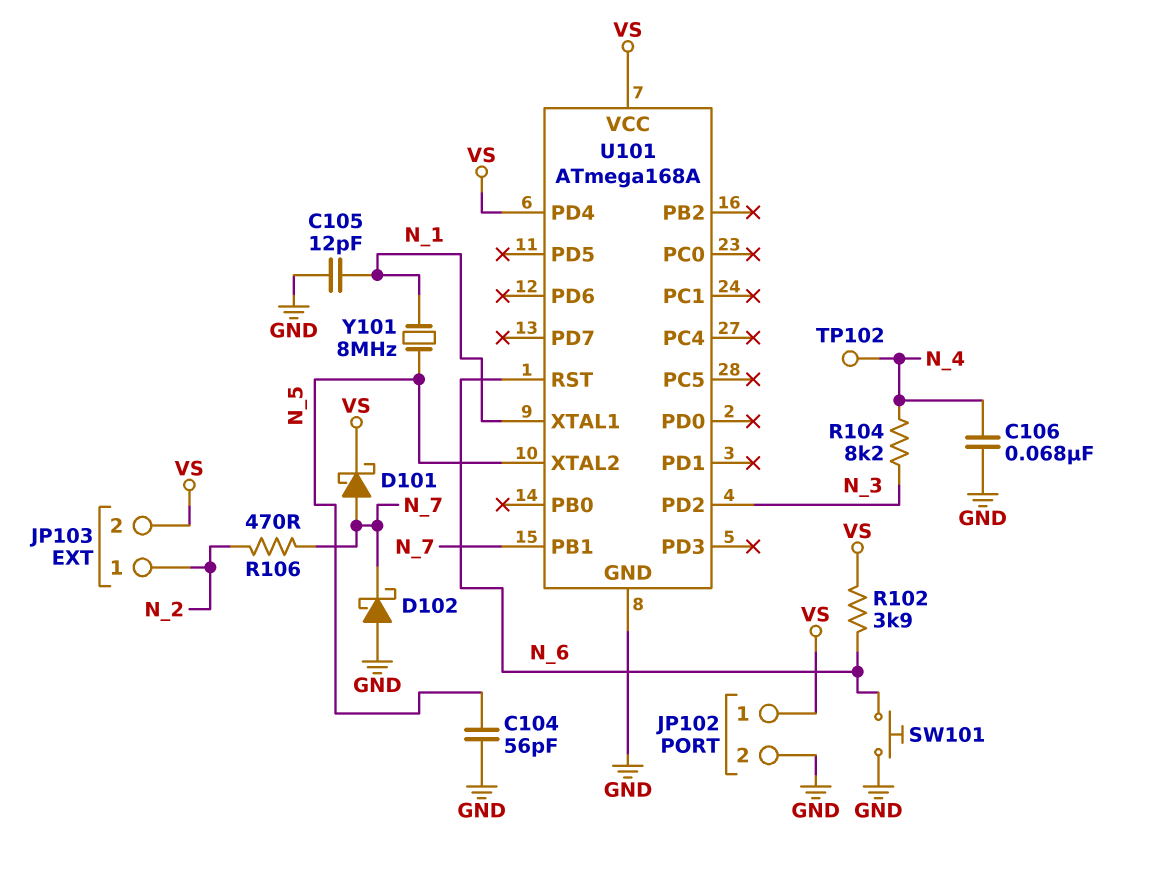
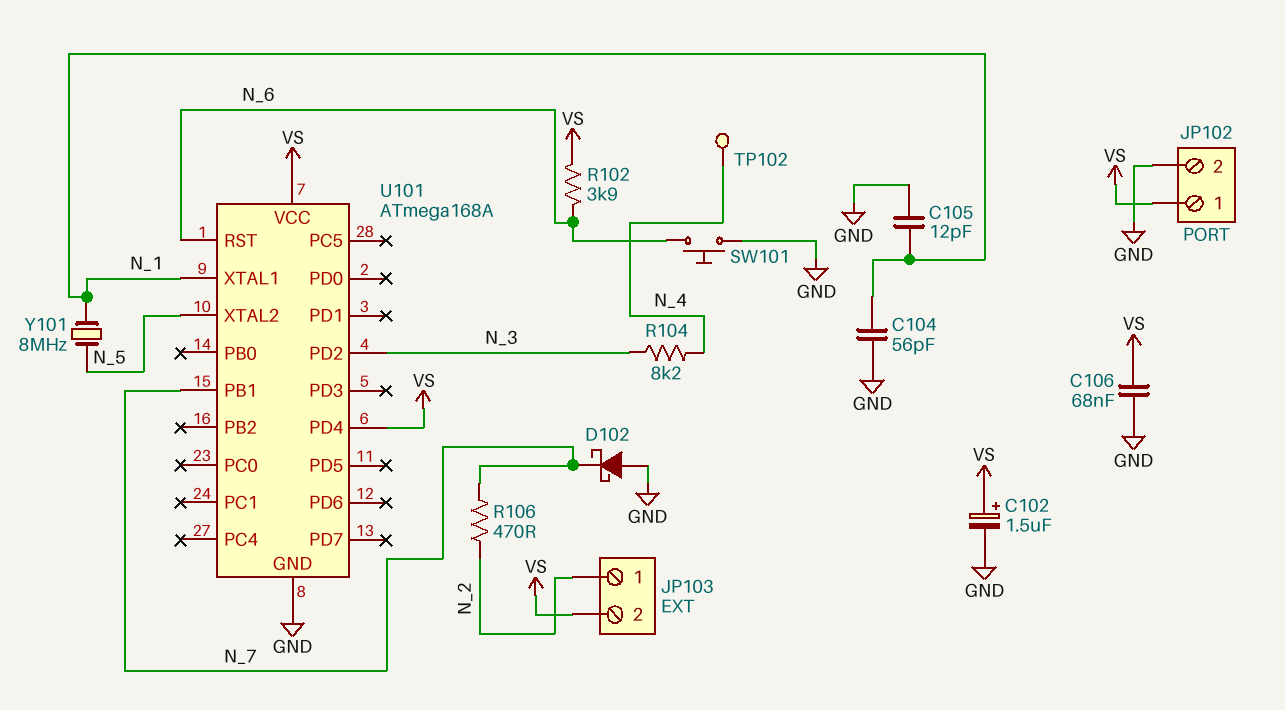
C102: none -> 1.5uF (plus VS, minus GND)
C104: 56pF (GND, N_5) -> 56pF (GND, N_1)
C106: 68nF (GND, N_4) -> 68nF (GND, VS)
D101: schottky (A N_7, K VS) -> none

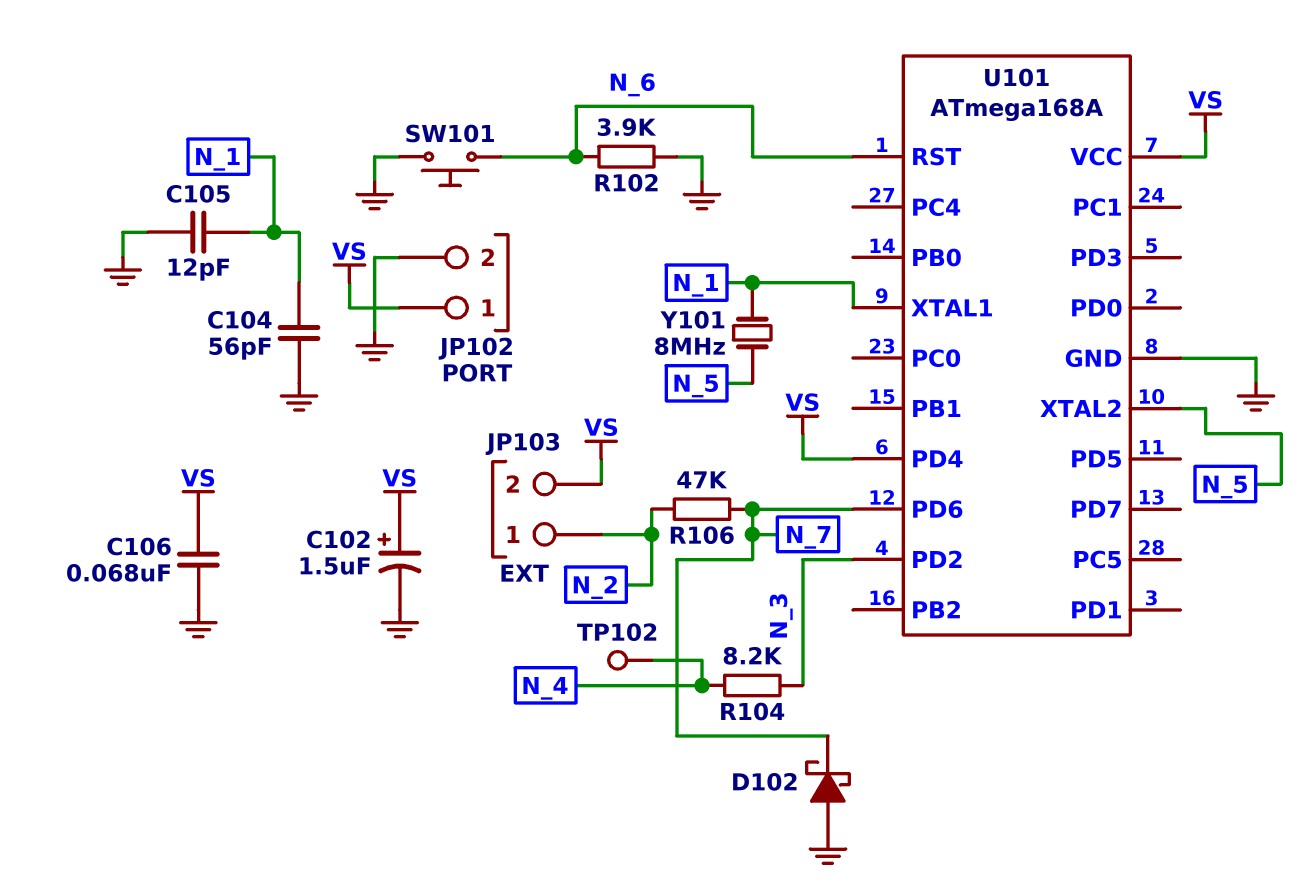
R102: 3.9k (N_6, VS) -> 3.9k (GND, N_6)
R106: 470 (N_2, N_7) -> 47k (N_2, N_7)
U101 pin PB1: N_7 -> none
U101 pin PD6: none -> N_7

